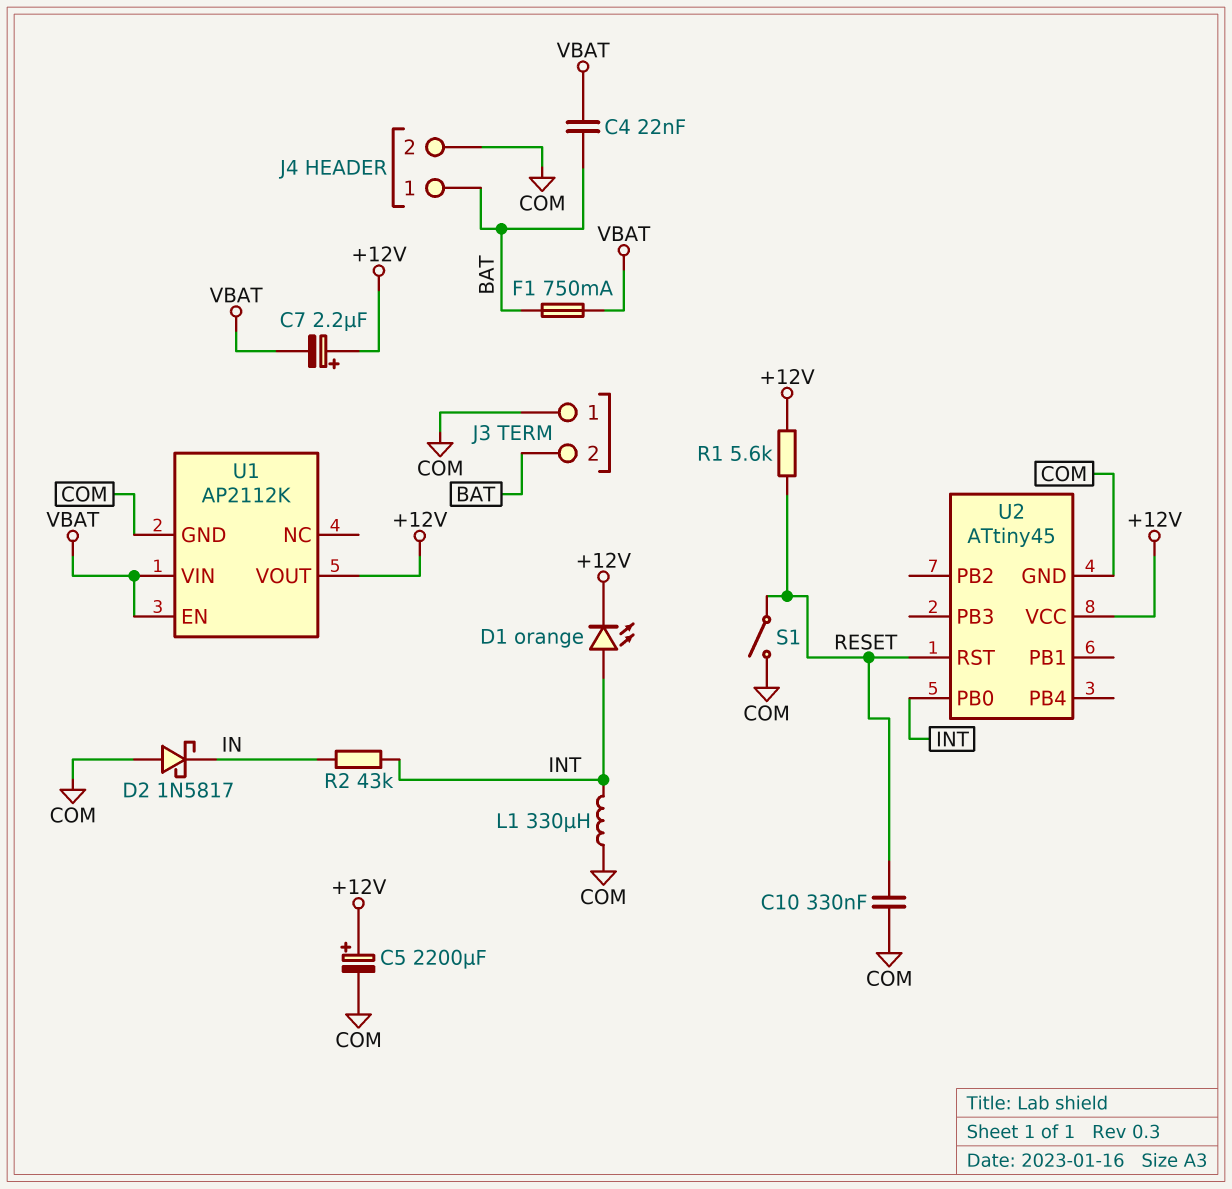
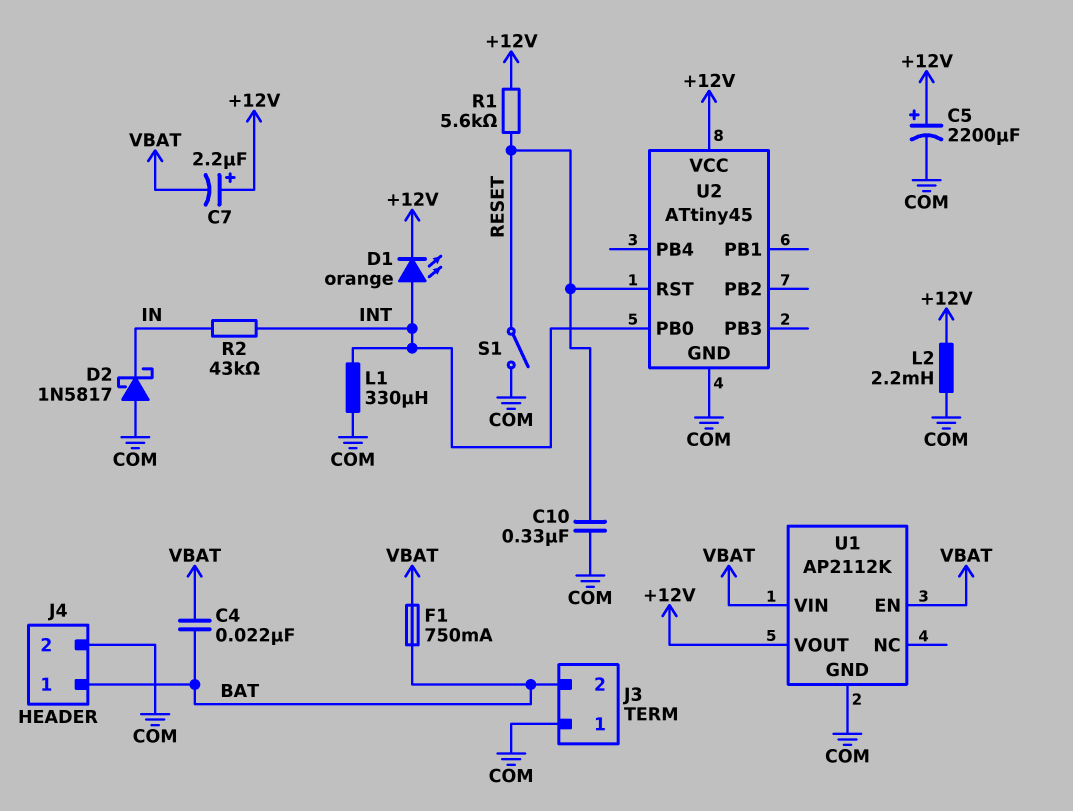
L2: none -> 2.2mH (+12V, COM)

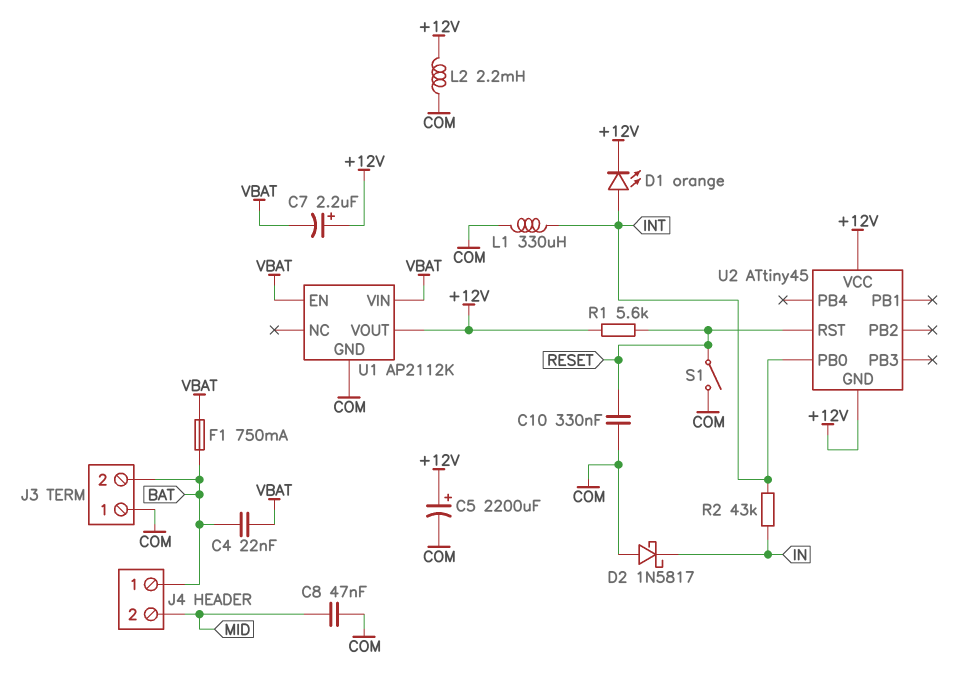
C8: none -> 47nF (COM, MID)
J4 pin 2: COM -> MID
U2 pin GND: COM -> +12V

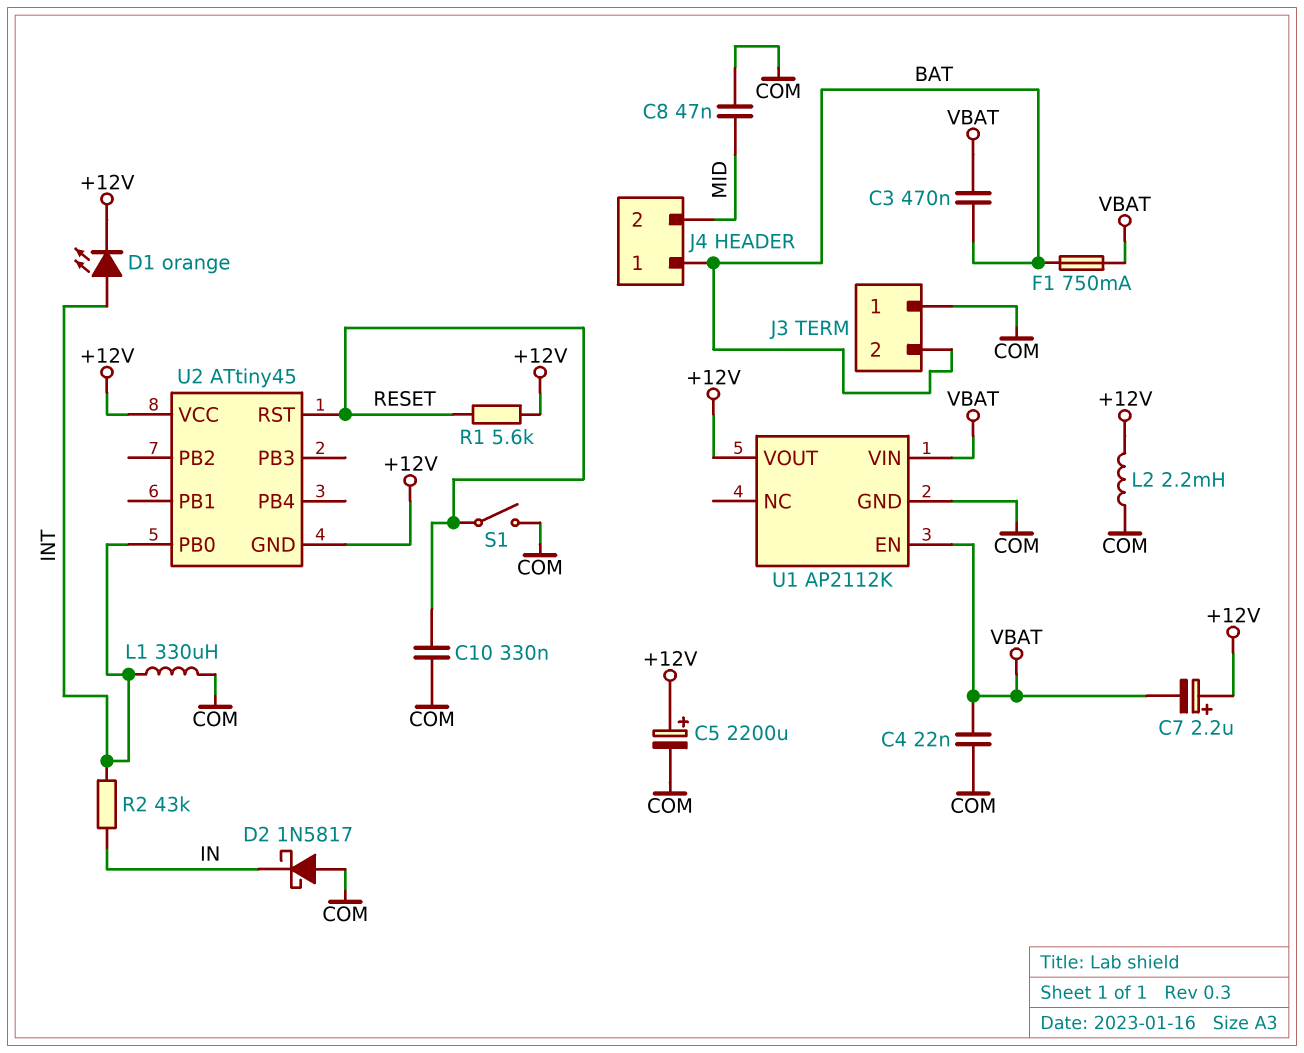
C3: none -> 470nF (BAT, VBAT)
C4: 22nF (BAT, VBAT) -> 22nF (COM, VBAT)

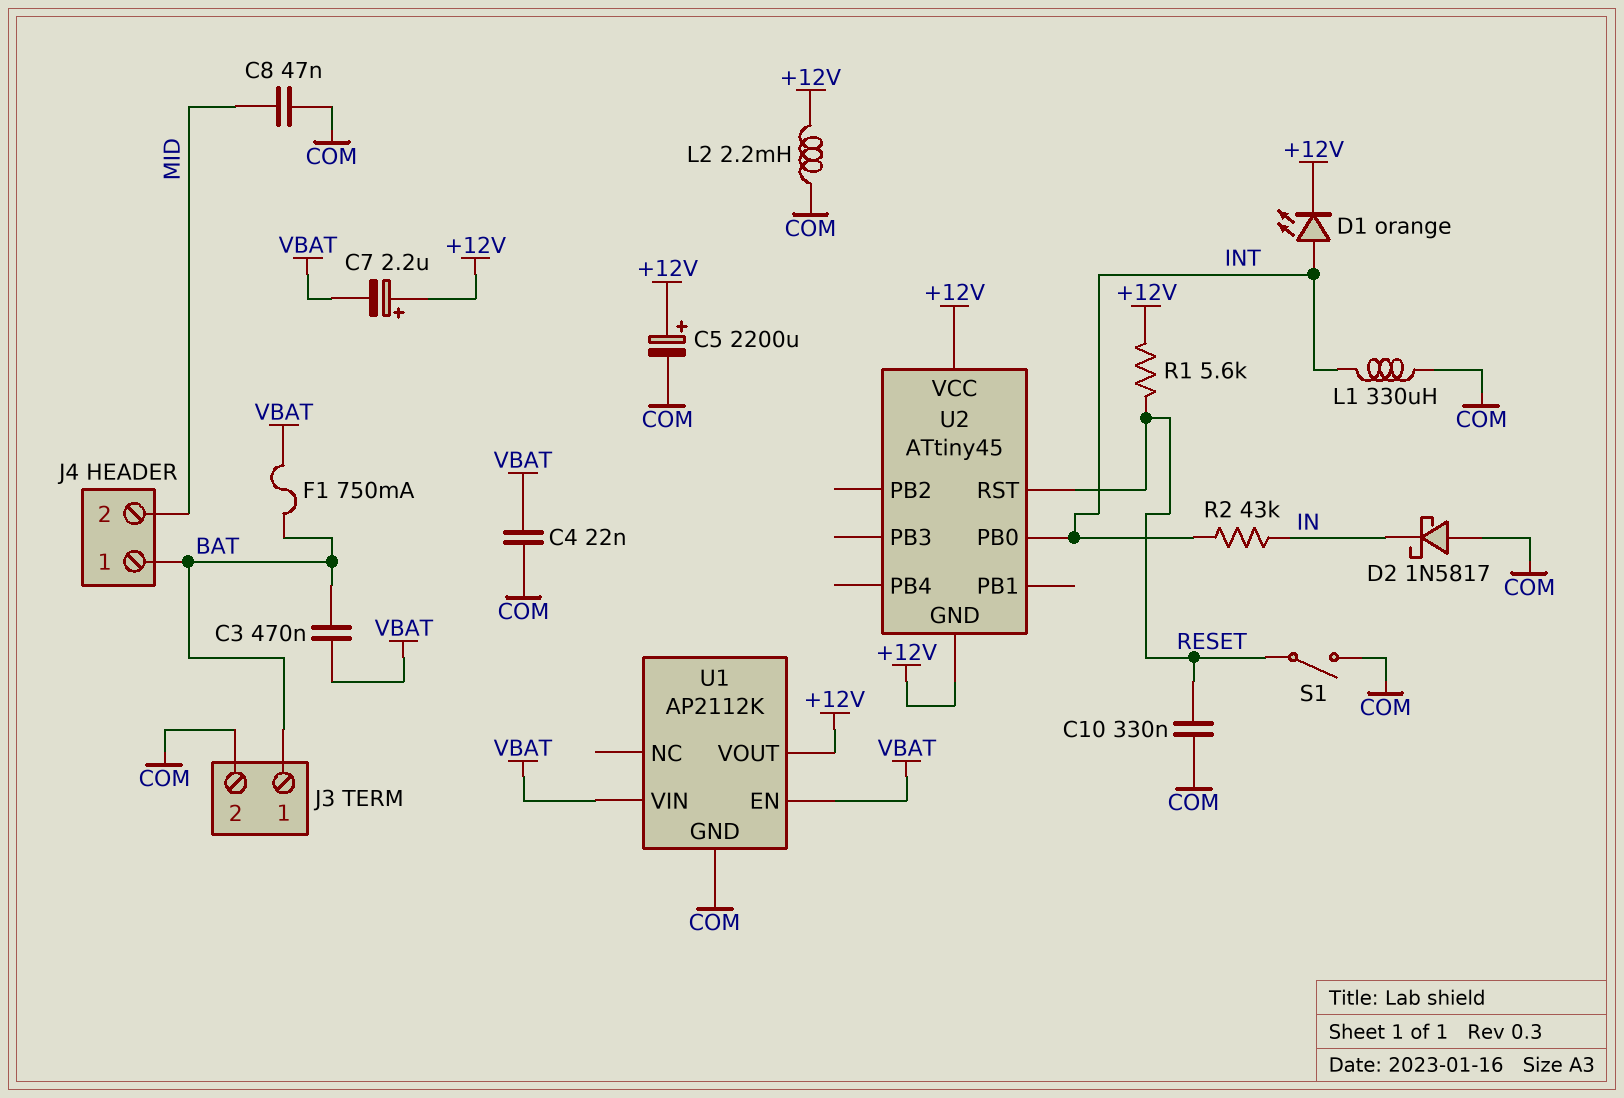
J3 pin 1: COM -> BAT
J3 pin 2: BAT -> COM

